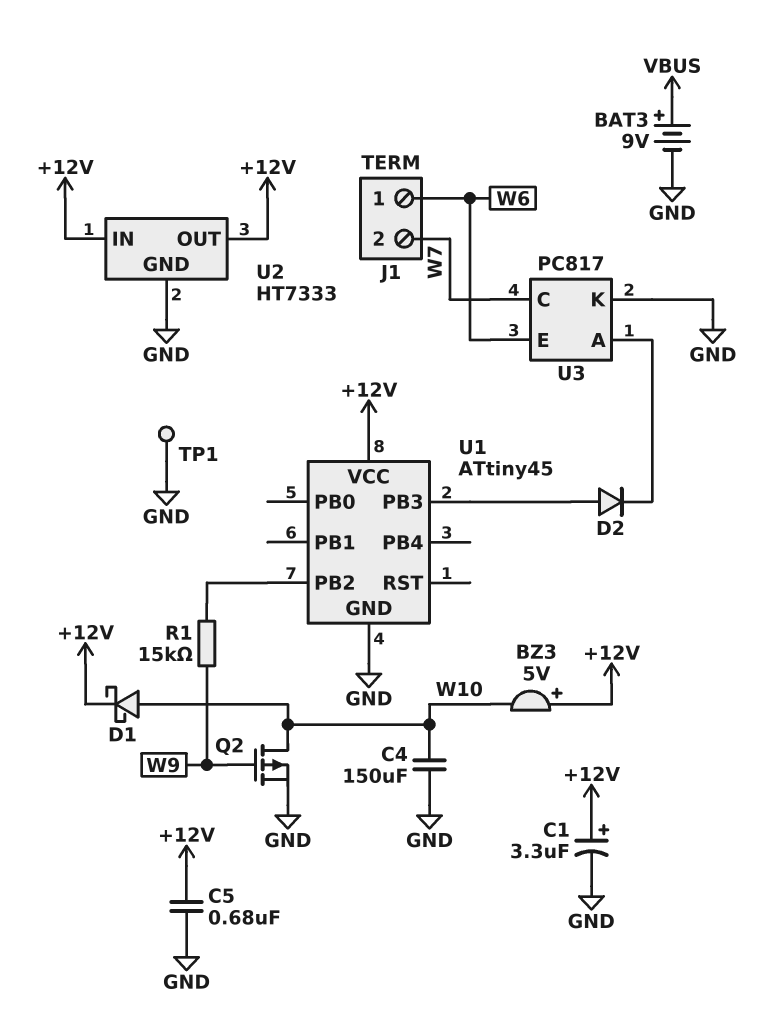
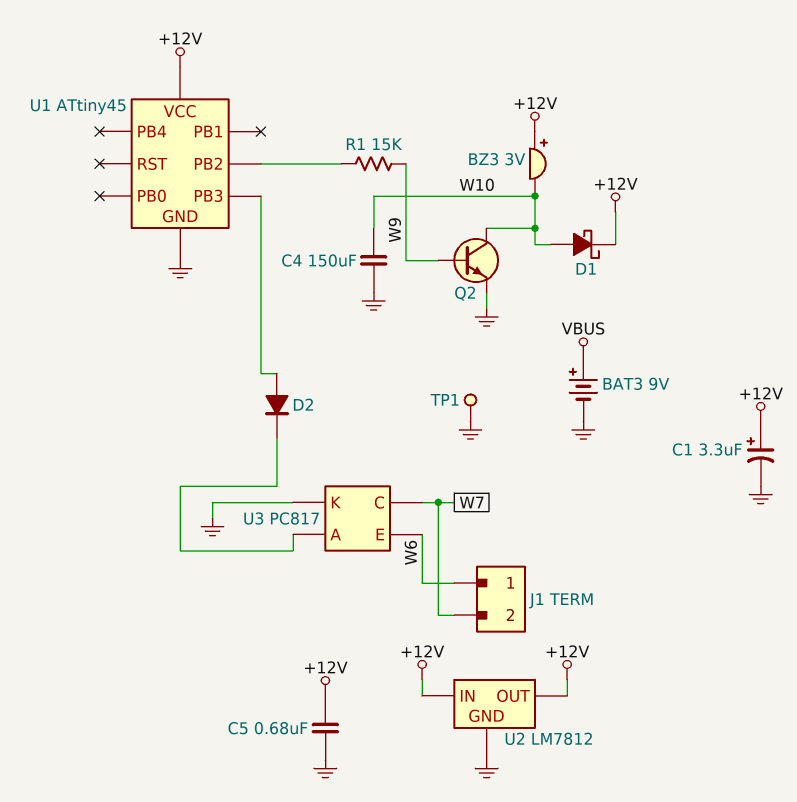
BZ3: buzzer 5V (plus +12V, minus W10) -> buzzer 3V (plus +12V, minus W10)
Q2: PMOS (G W9, D W10, S GND) -> NPN (B W9, C W10, E GND)
U2: HT7333 -> LM7812

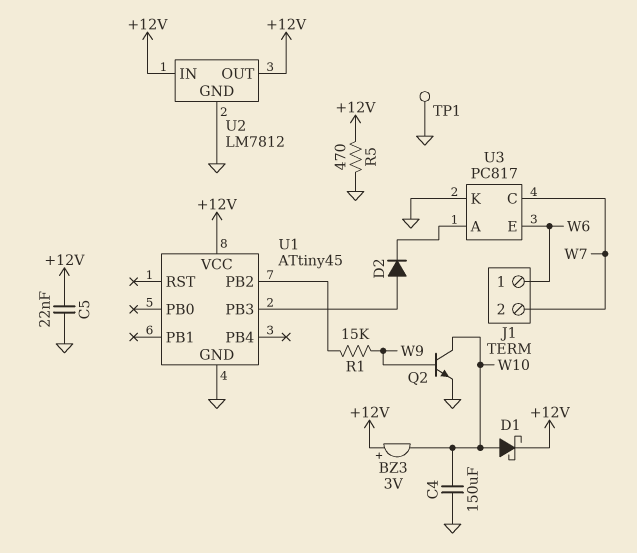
BAT3: 9V (plus VBUS, minus GND) -> none
C1: 3.3uF (plus +12V, minus GND) -> none
C5: 680nF (+12V, GND) -> 22nF (+12V, GND)
R5: none -> 470 (+12V, GND)

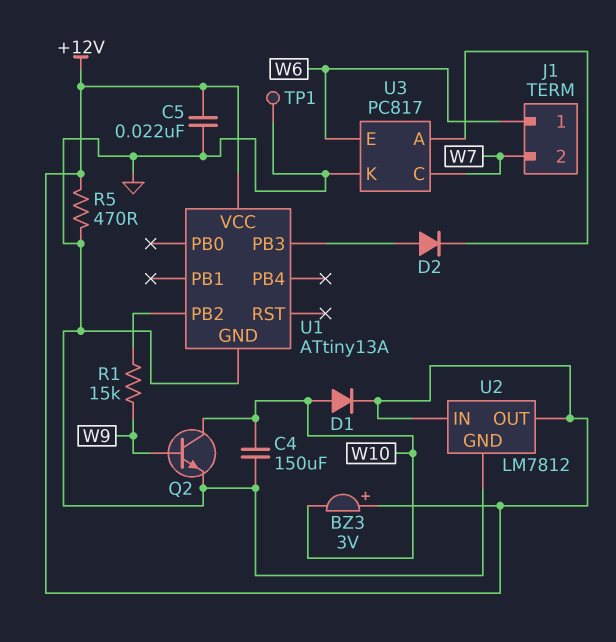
D1: schottky (A W10, K +12V) -> diode (A W10, K +12V)
U1: ATtiny45 -> ATtiny13A

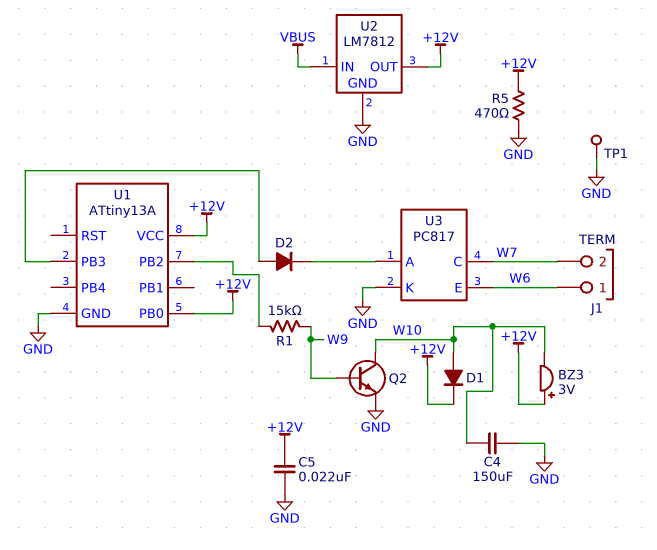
U1 pin PB0: none -> +12V
U2 pin IN: +12V -> VBUS

